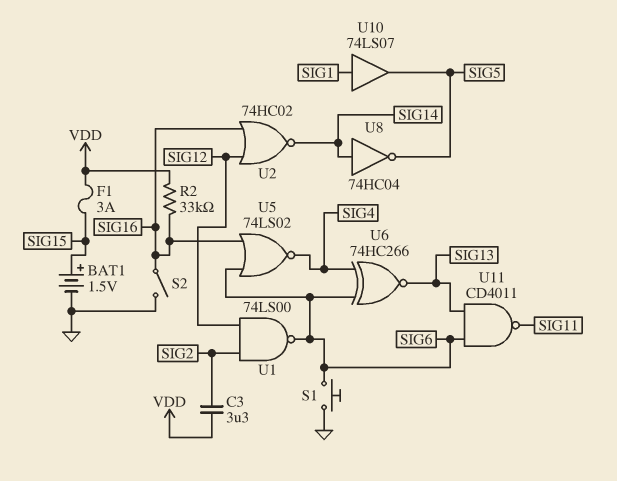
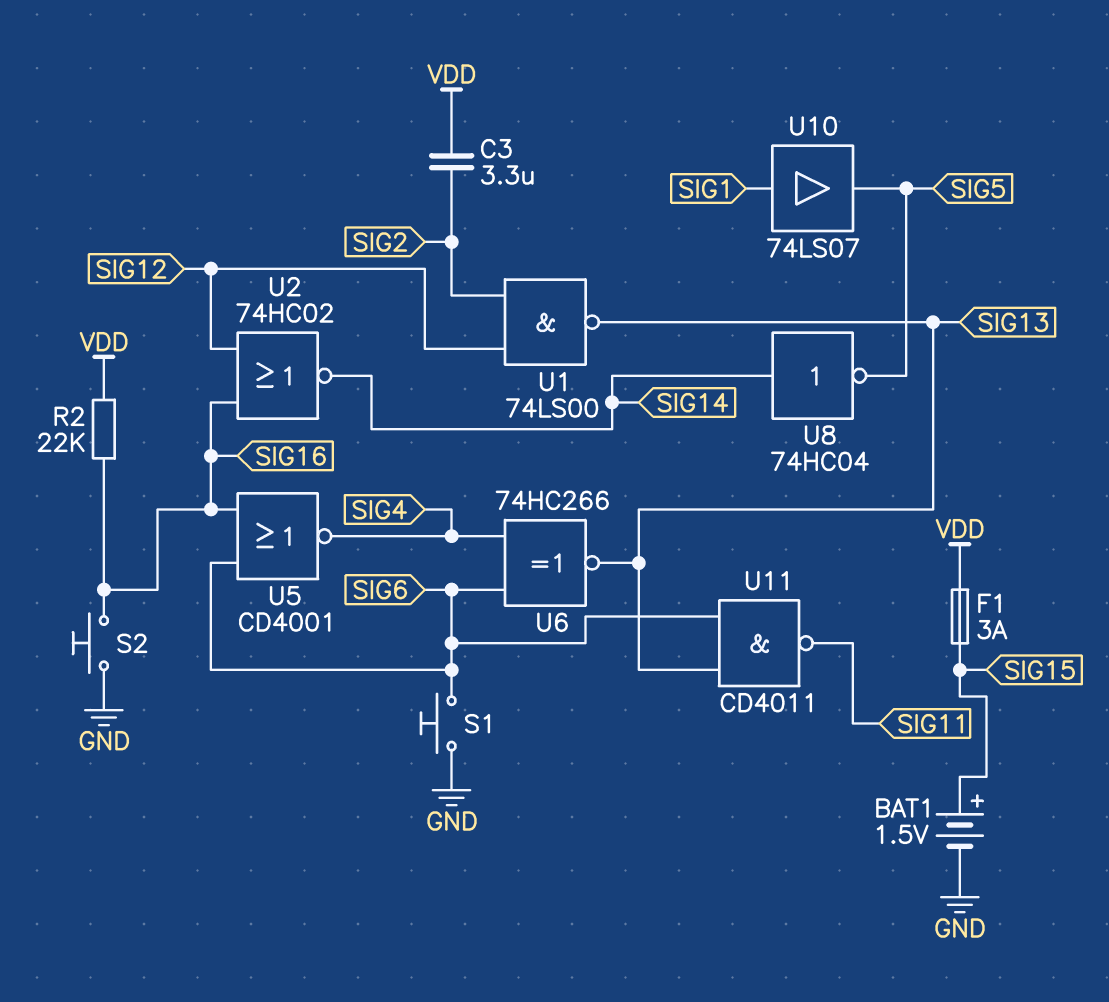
R2: 33k (SIG16, VDD) -> 22k (SIG16, VDD)
S2: switch (GND, SIG16) -> button (GND, SIG16)
U1: NAND 74LS00 (in SIG2, in SIG12, out SIG6) -> NAND 74LS00 (in SIG2, in SIG12, out SIG13)
U5: NOR 74LS02 (in SIG6, in SIG16, out SIG4) -> NOR CD4001 (in SIG6, in SIG16, out SIG4)

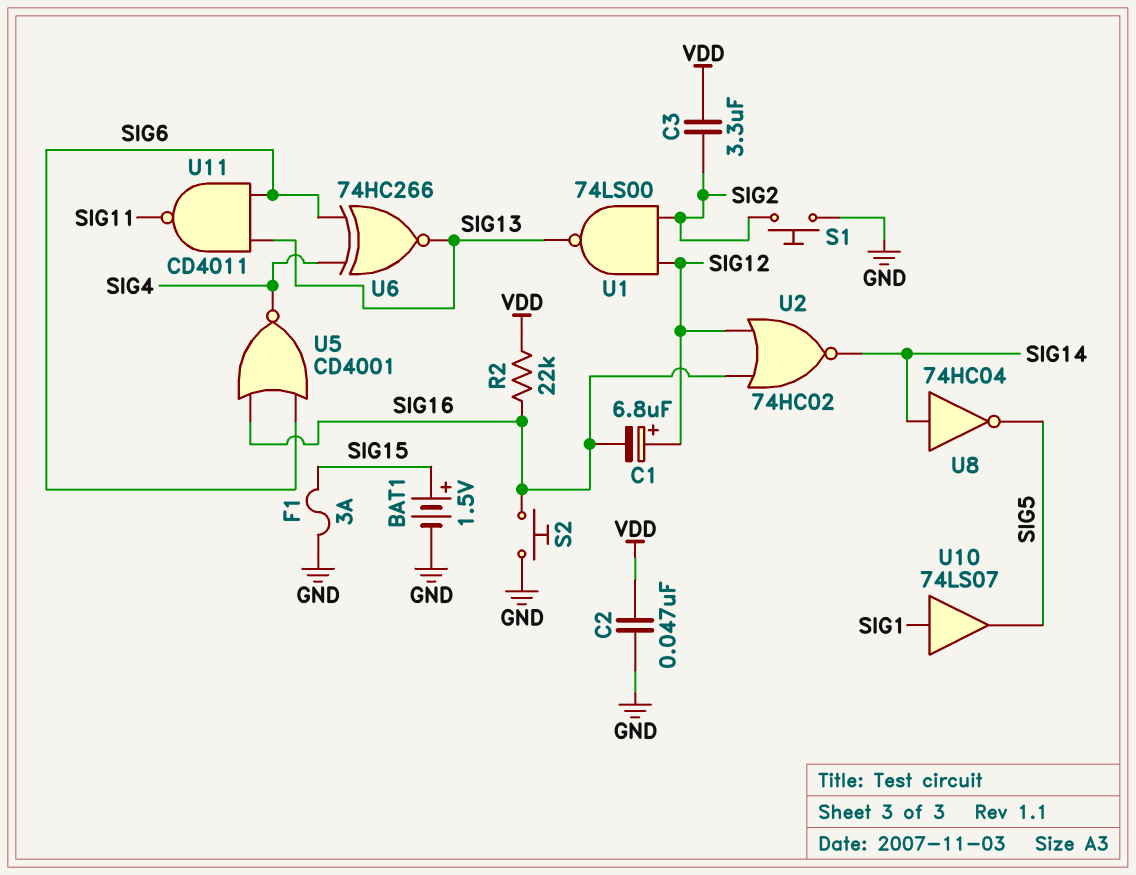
C1: none -> 6.8uF (plus SIG12, minus SIG16)
C2: none -> 47nF (GND, VDD)
F1: 3A (SIG15, VDD) -> 3A (GND, SIG15)
S1: button (GND, SIG6) -> button (GND, SIG2)

